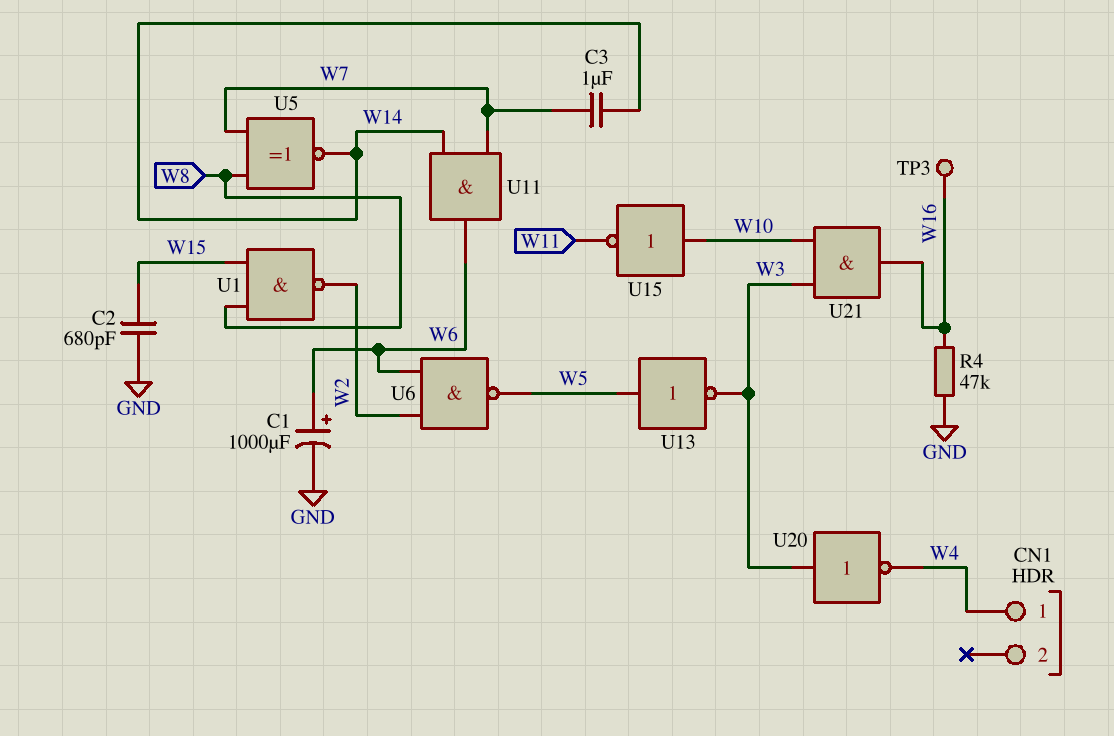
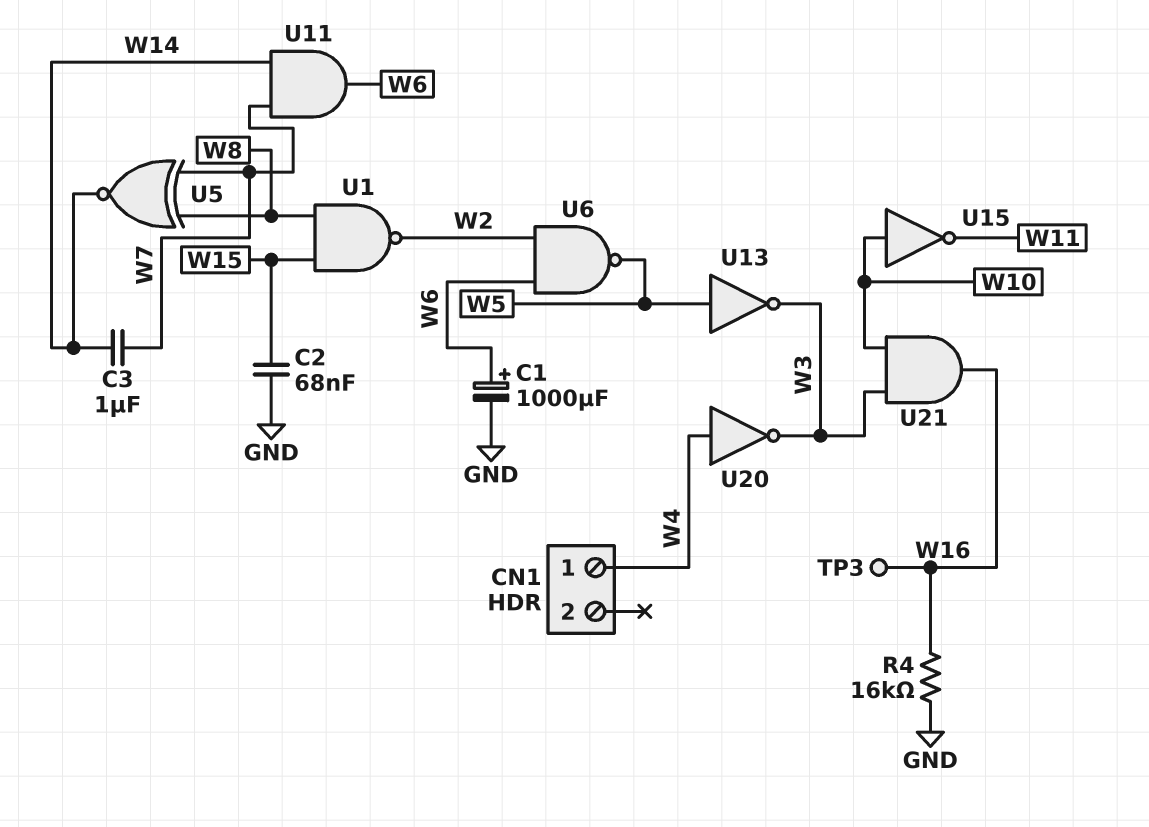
C2: 680pF (GND, W15) -> 68nF (GND, W15)
R4: 47k (GND, W16) -> 16k (GND, W16)
U20: NOT (in W3, out W4) -> NOT (in W4, out W3)

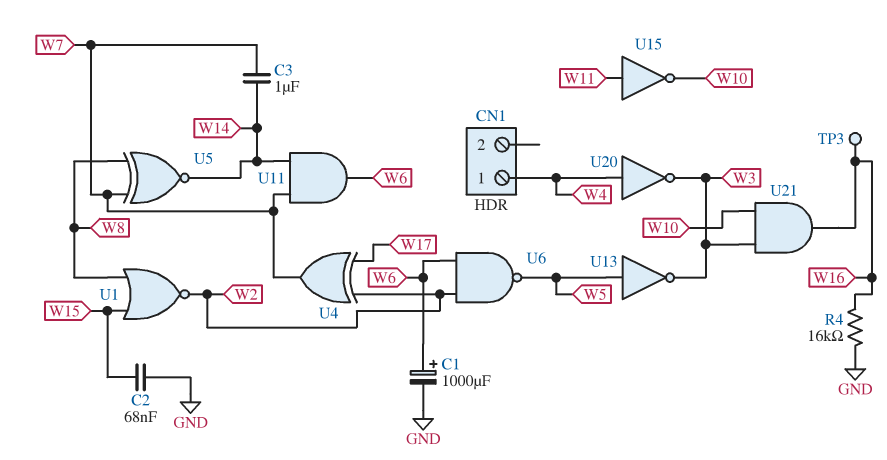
U1: NAND (in W8, in W15, out W2) -> NOR (in W8, in W15, out W2)
U4: none -> XOR (in W2, in W17, out W7)
U15: NOT (in W10, out W11) -> NOT (in W11, out W10)

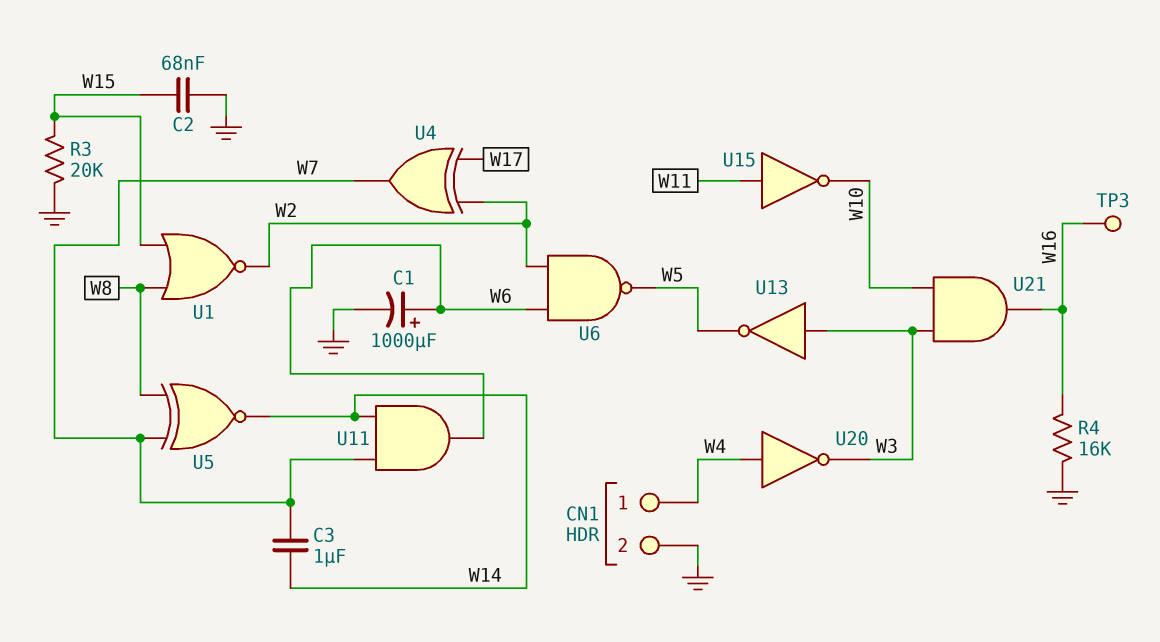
CN1 pin 2: none -> GND
R3: none -> 20k (GND, W15)
U13: NOT (in W5, out W3) -> NOT (in W3, out W5)

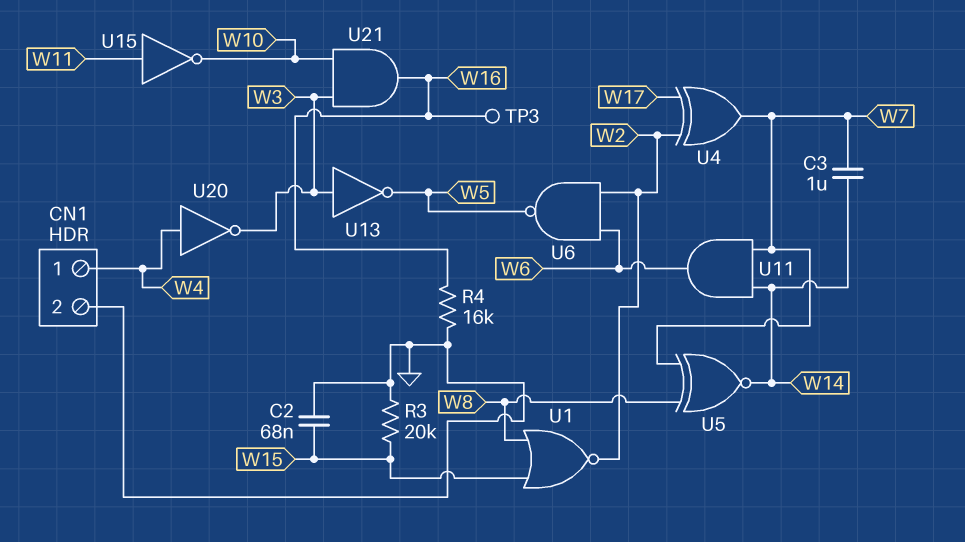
C1: 1000uF (plus W6, minus GND) -> none

